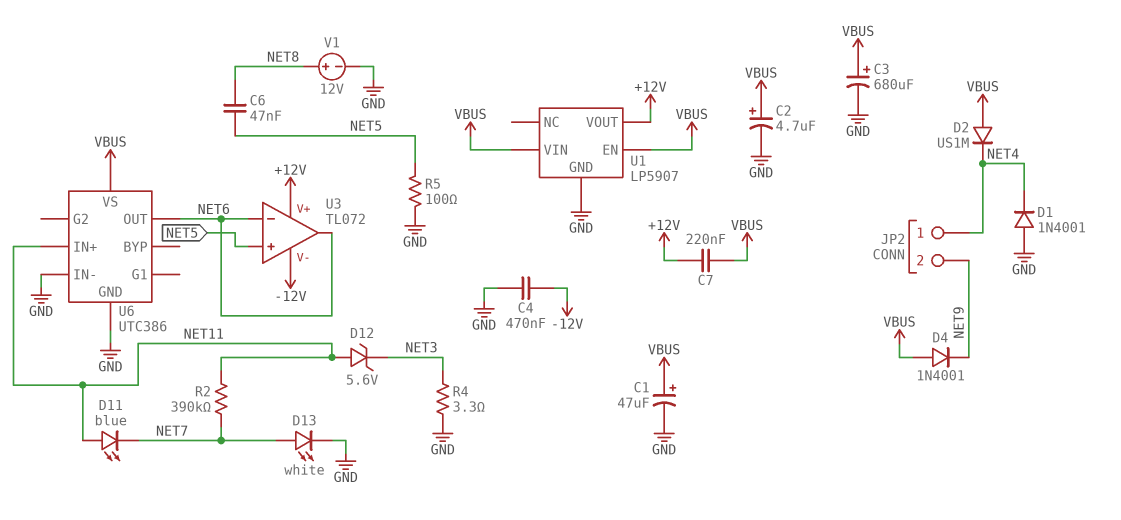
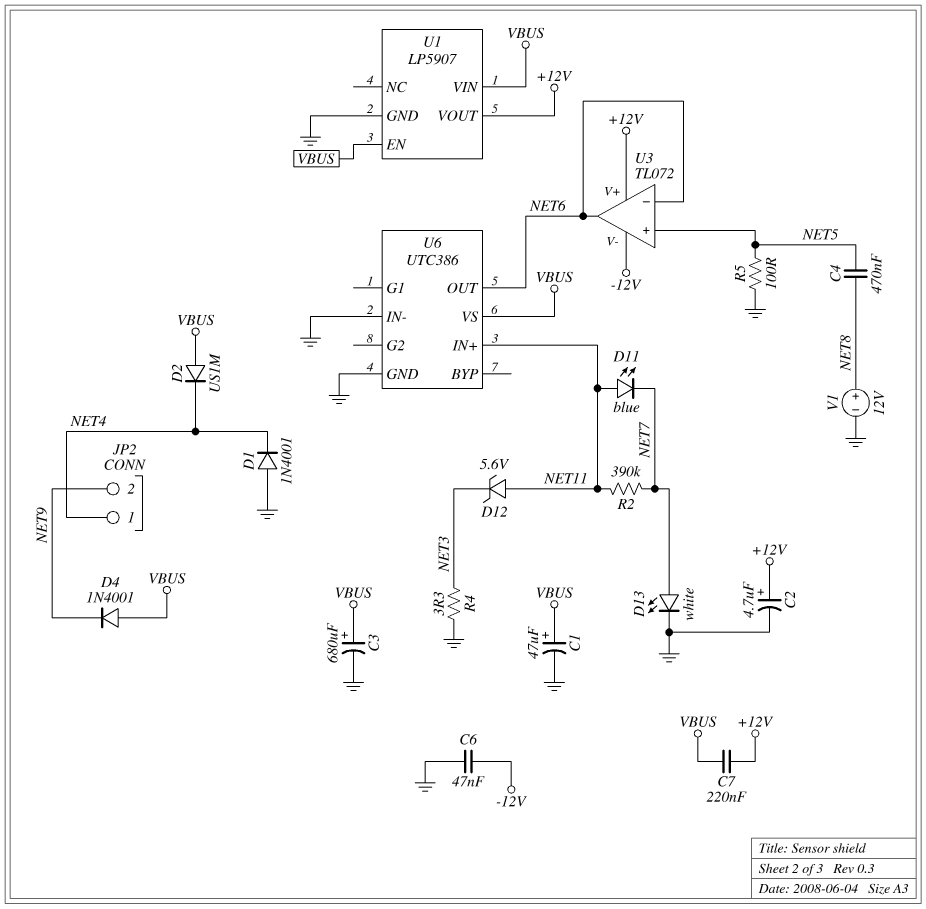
C2: 4.7uF (plus VBUS, minus GND) -> 4.7uF (plus +12V, minus GND)
C4: 470nF (-12V, GND) -> 470nF (NET5, NET8)
C6: 47nF (NET5, NET8) -> 47nF (-12V, GND)

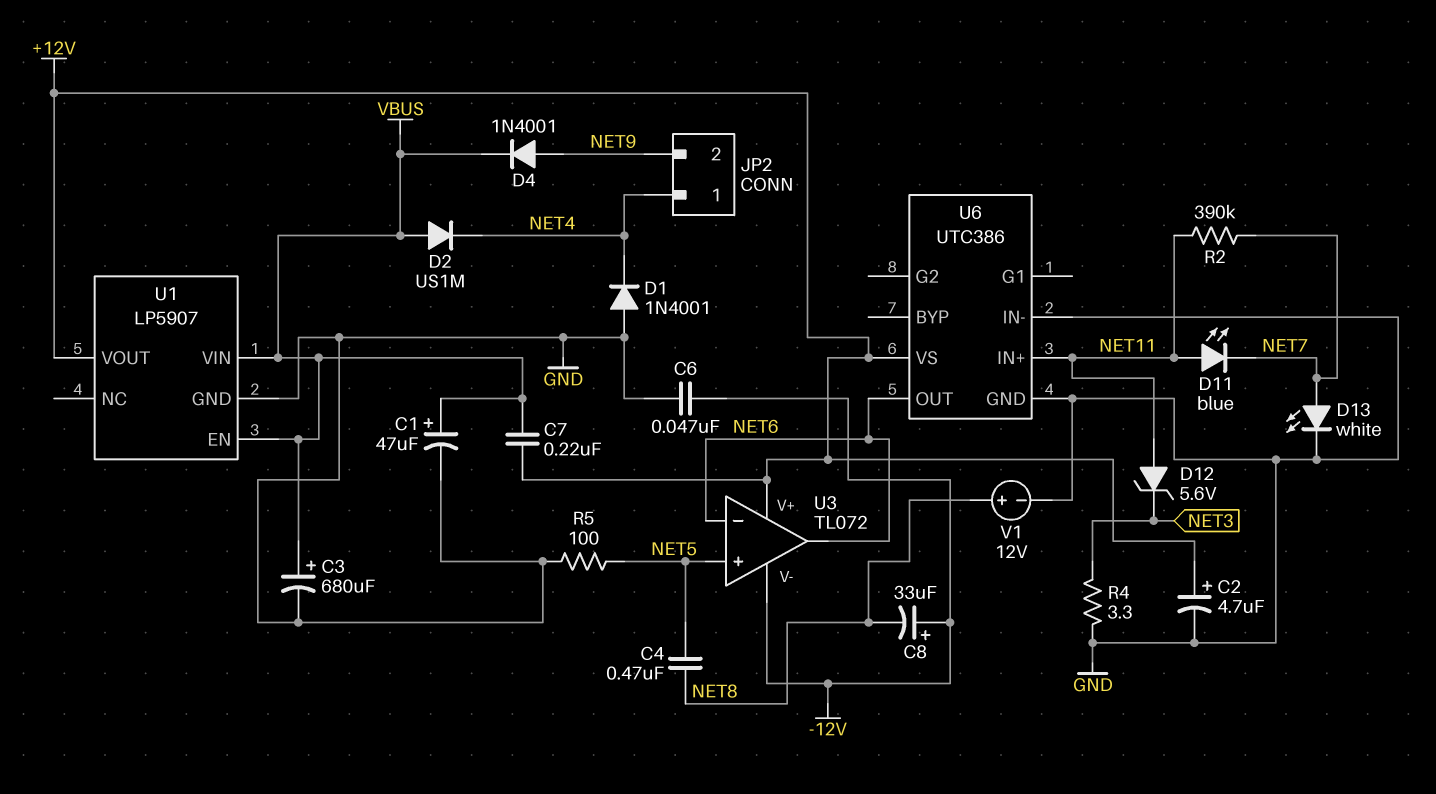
C8: none -> 33uF (plus -12V, minus NET8)
D4: diode 1N4001 (A VBUS, K NET9) -> diode 1N4001 (A NET9, K VBUS)
U6 pin VS: VBUS -> +12V

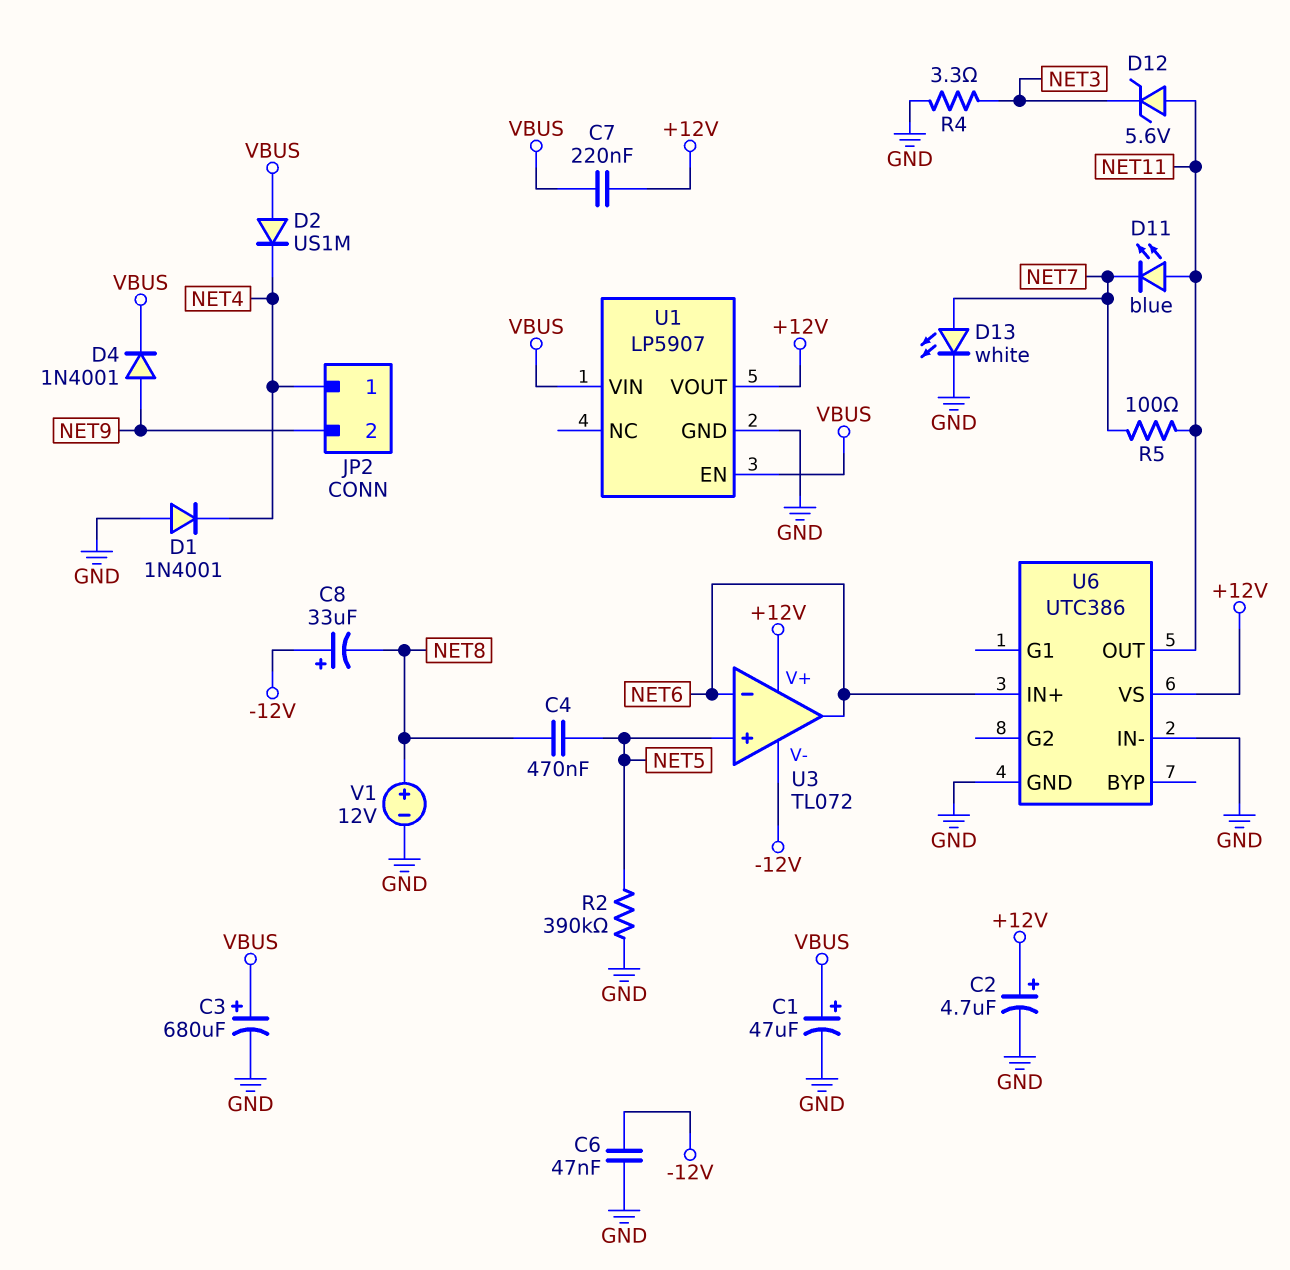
R2: 390k (NET7, NET11) -> 390k (GND, NET5)
R5: 100 (GND, NET5) -> 100 (NET7, NET11)
U6 pin IN+: NET11 -> NET6
U6 pin OUT: NET6 -> NET11

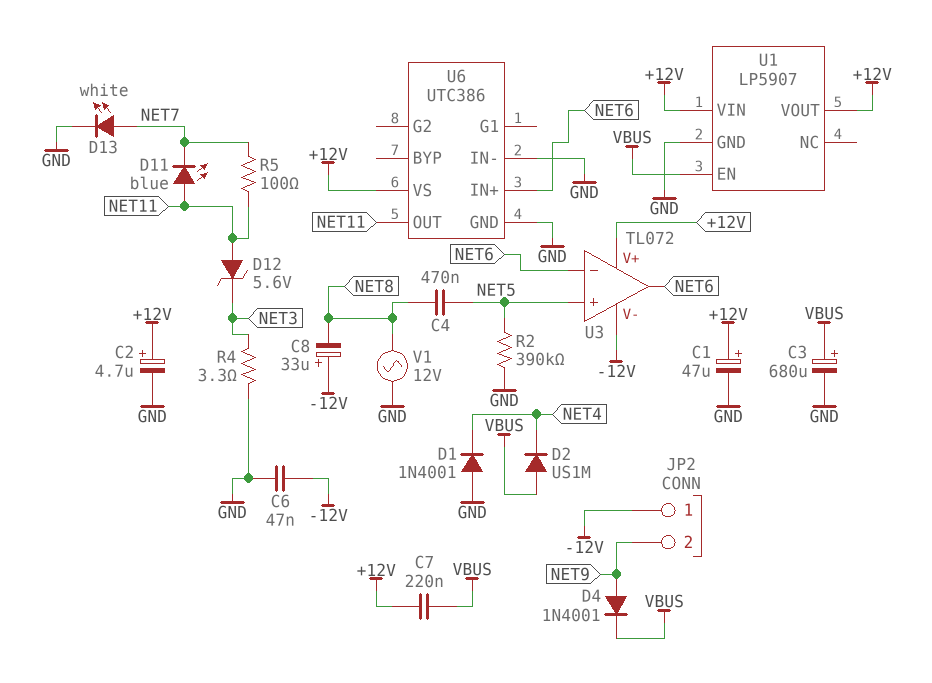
C1: 47uF (plus VBUS, minus GND) -> 47uF (plus +12V, minus GND)
JP2 pin 1: NET4 -> -12V
U1 pin VIN: VBUS -> +12V
V1: 12V (plus NET8, minus GND) -> AC 12V (GND, NET8)

